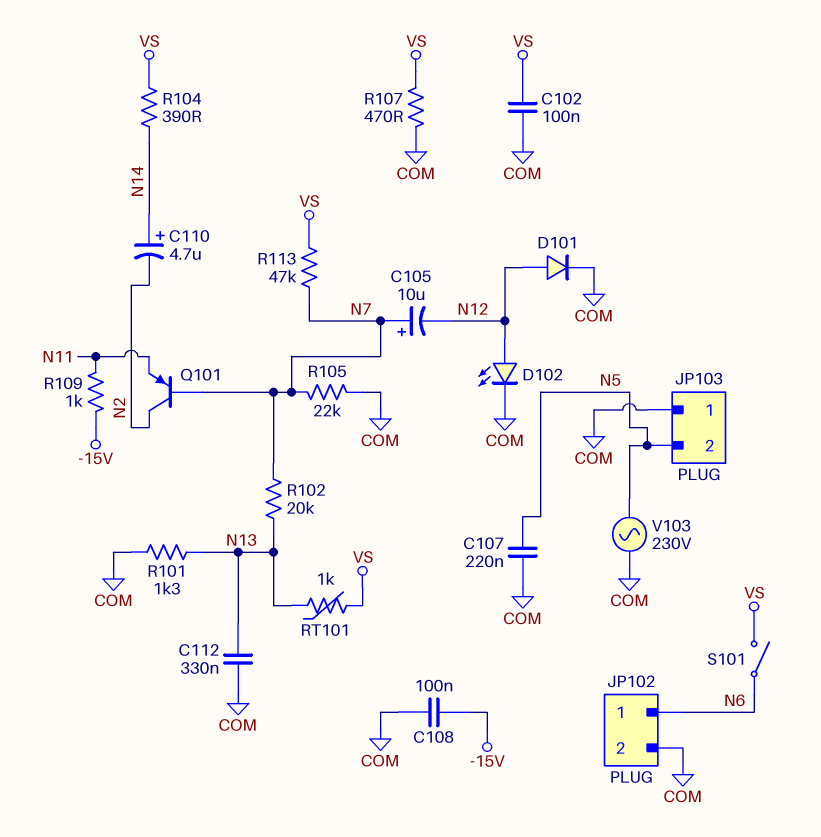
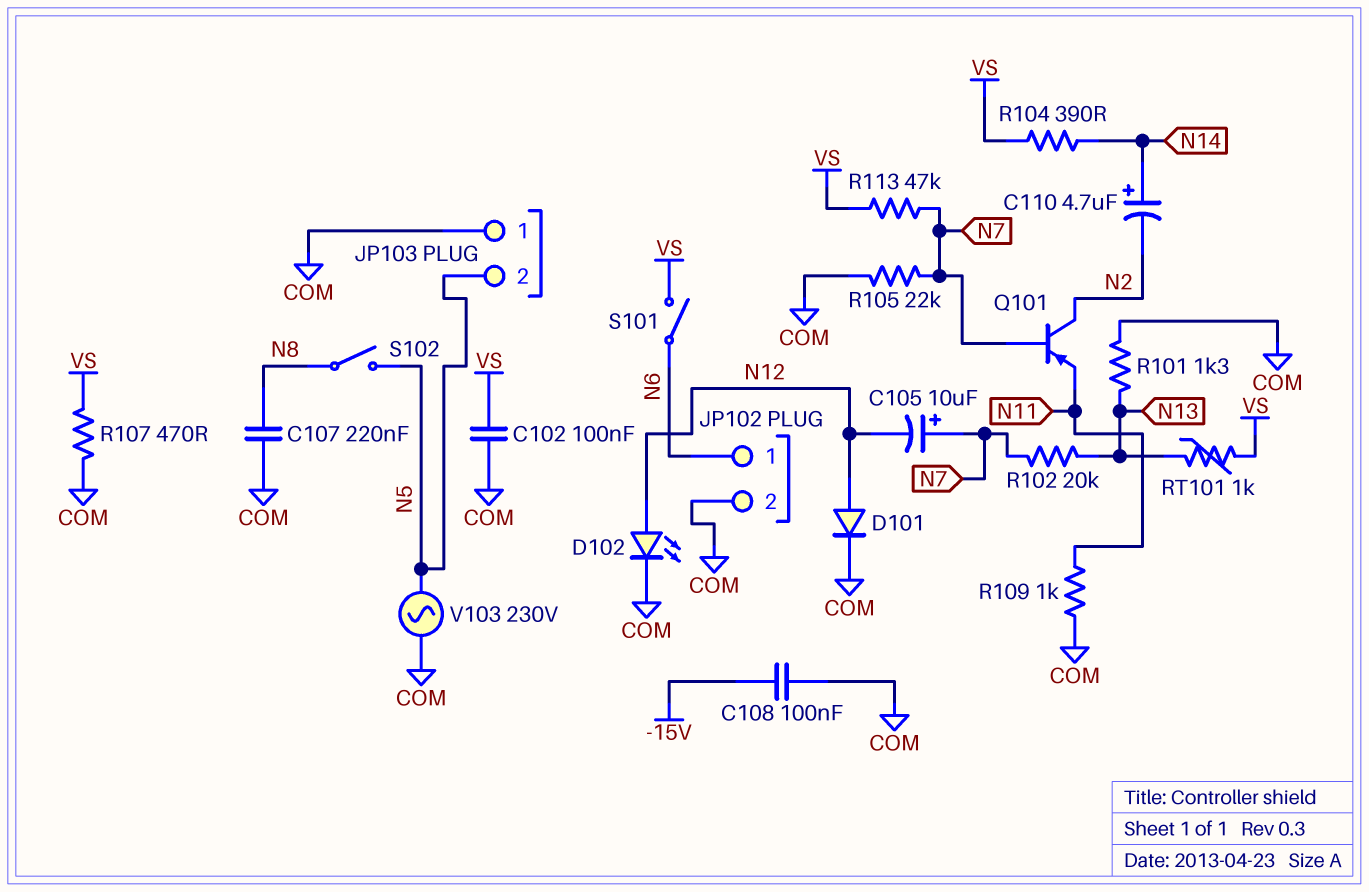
C107: 220nF (COM, N5) -> 220nF (COM, N8)
C112: 330nF (COM, N13) -> none
R109: 1k (-15V, N11) -> 1k (COM, N11)
S102: none -> switch (N5, N8)

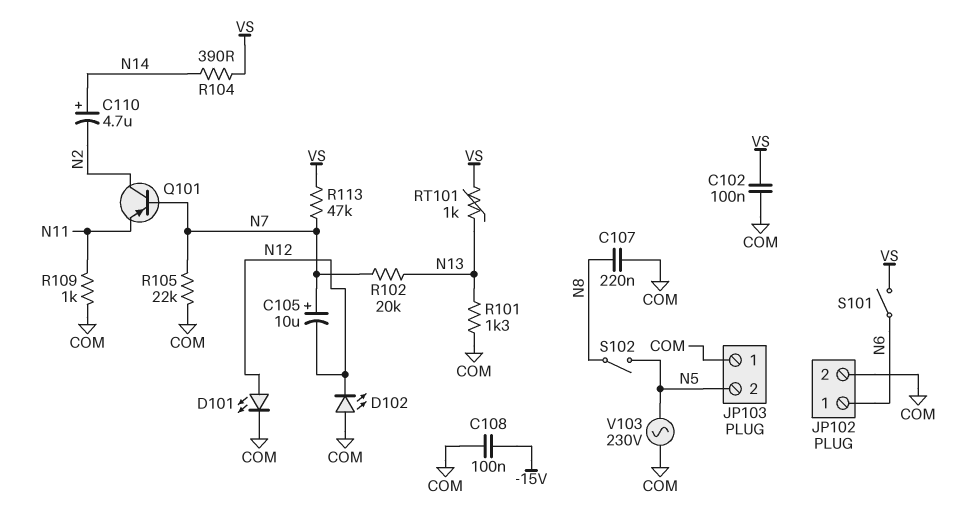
D101: diode (A N12, K COM) -> LED (A N12, K COM)
D102: LED (A N12, K COM) -> LED (A COM, K N12)
R107: 470 (COM, VS) -> none

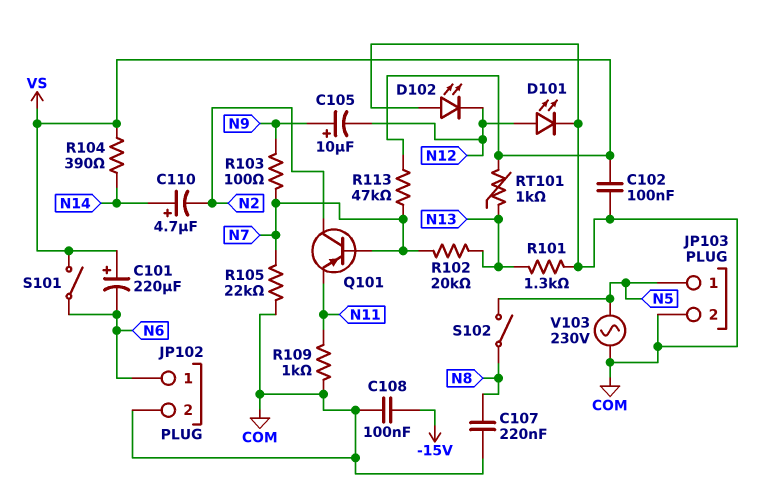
C101: none -> 220uF (plus VS, minus N6)
C105: 10uF (plus N7, minus N12) -> 10uF (plus N9, minus N12)
JP103 pin 1: COM -> N5
JP103 pin 2: N5 -> COM
R103: none -> 100 (N7, N9)

